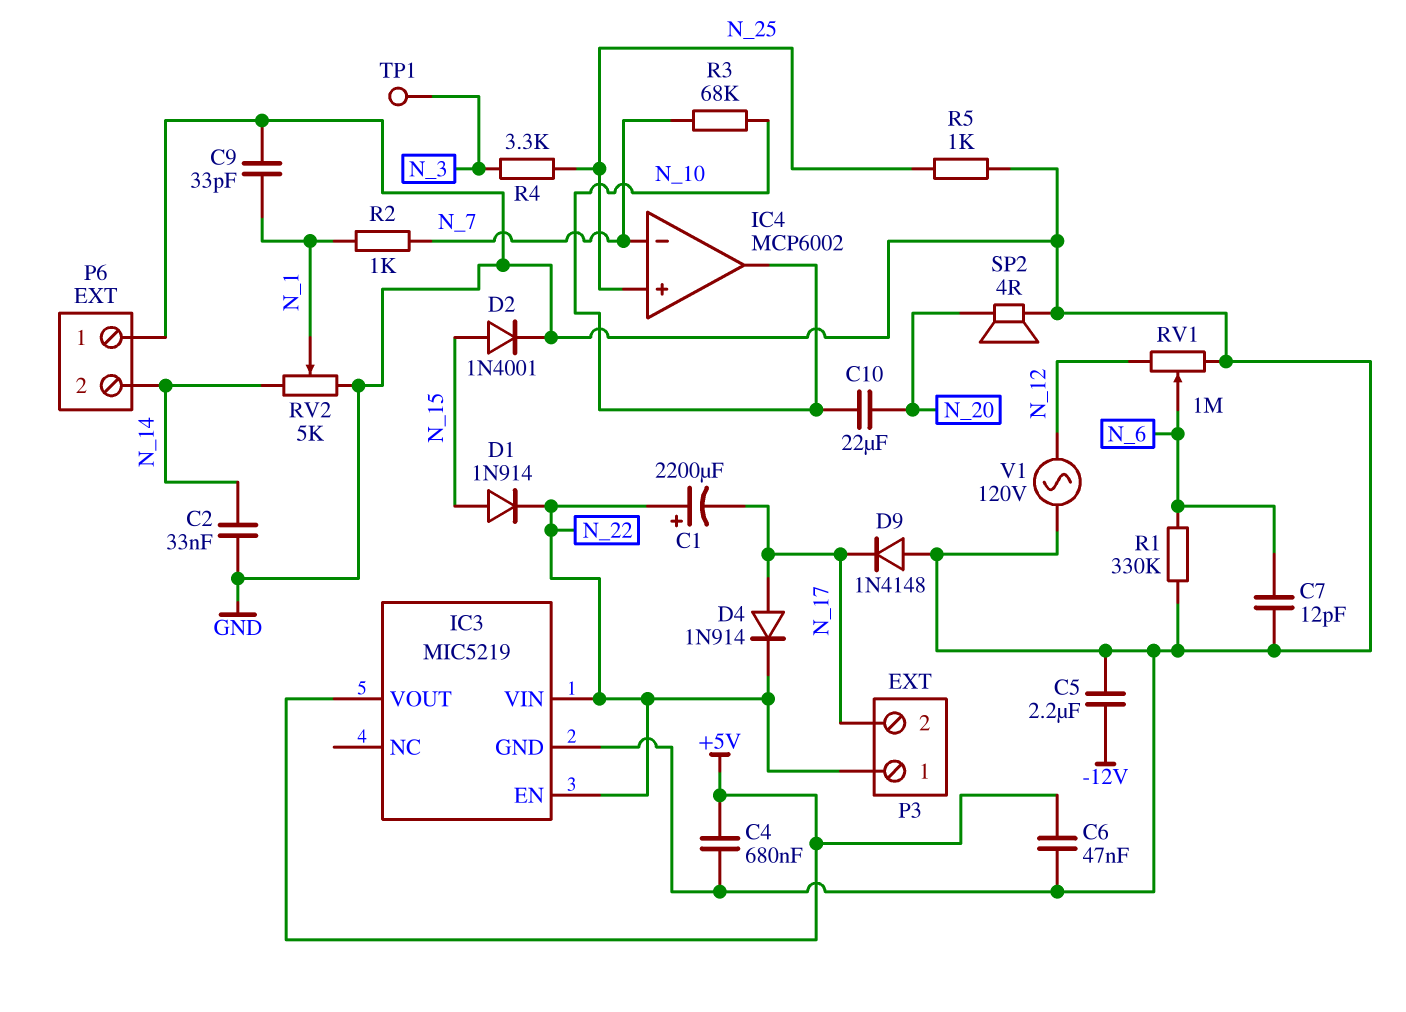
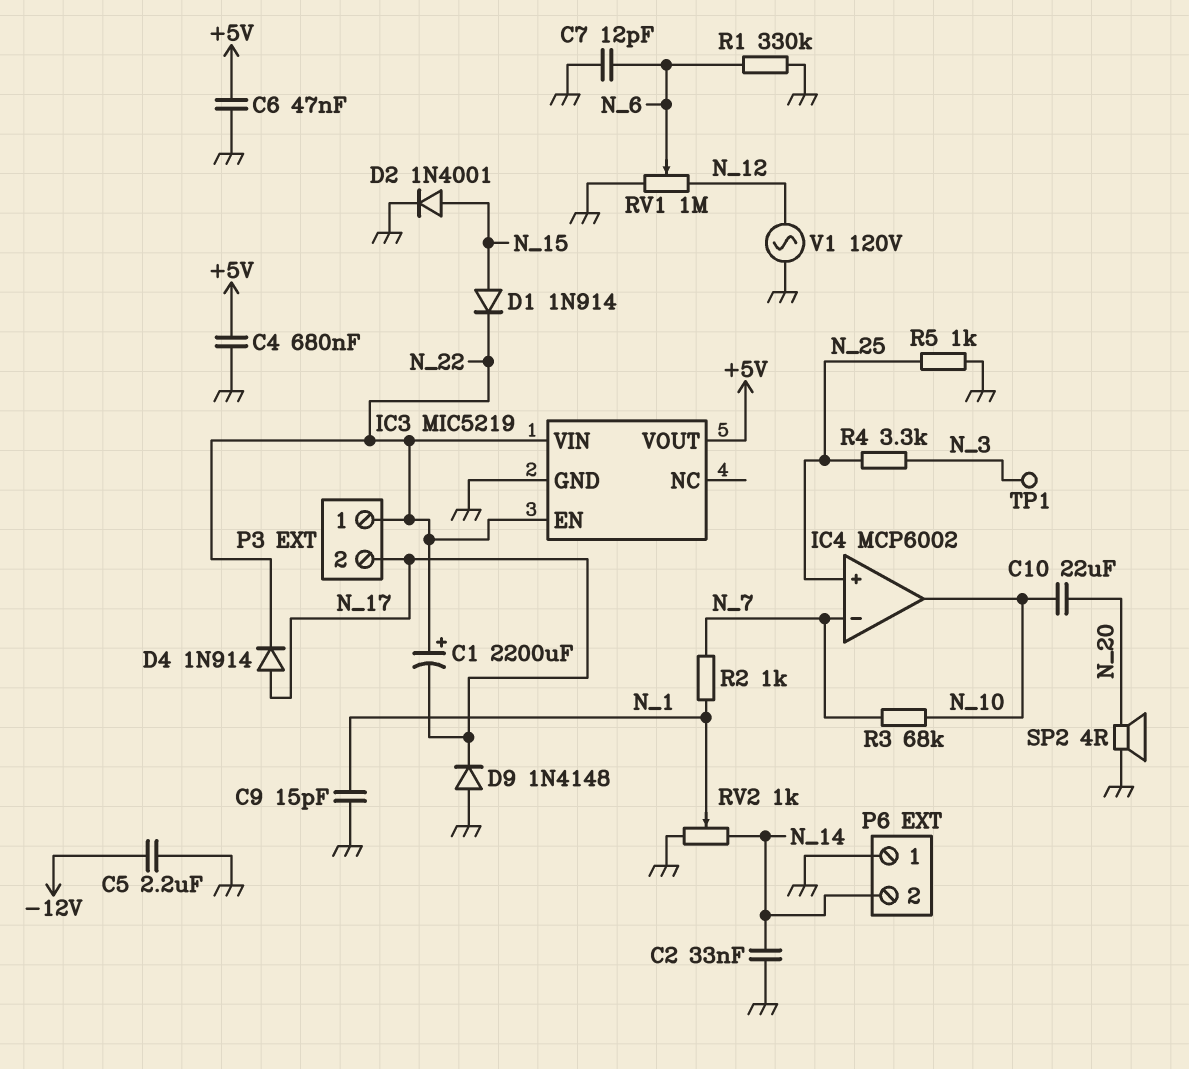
C9: 33pF (GND, N_1) -> 15pF (GND, N_1)
RV2: 5k (GND, N_14, wiper N_1) -> 1k (GND, N_14, wiper N_1)

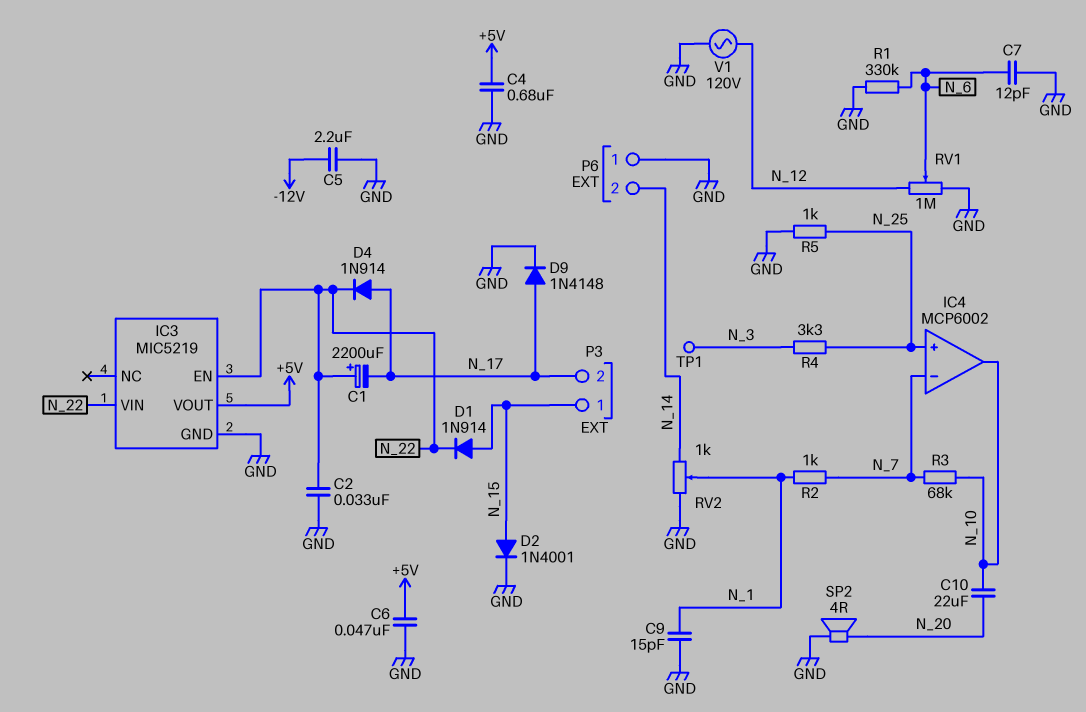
C2: 33nF (GND, N_14) -> 33nF (GND, N_22)
D9: diode 1N4148 (A GND, K N_17) -> diode 1N4148 (A N_17, K GND)
P3 pin 1: N_22 -> N_15

